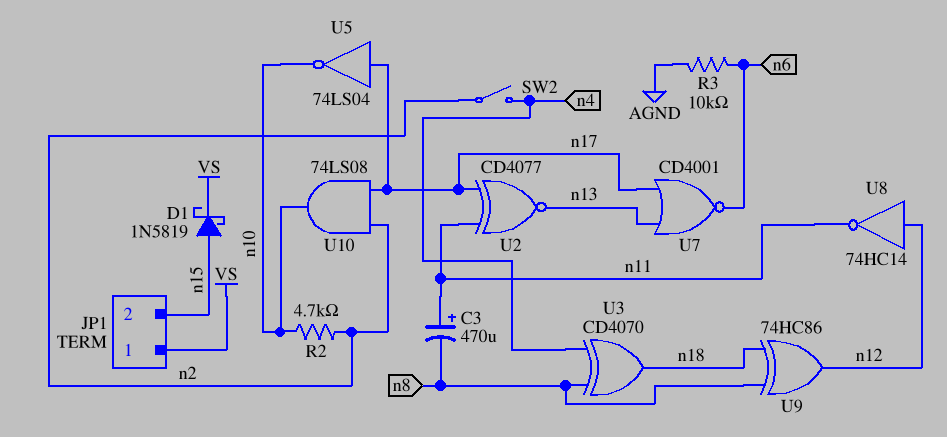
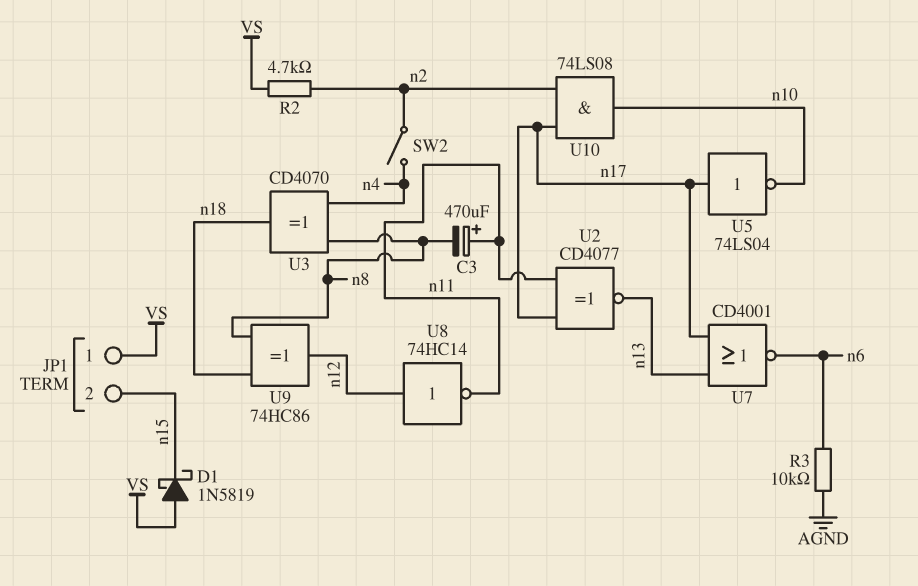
D1: schottky 1N5819 (A n15, K VS) -> schottky 1N5819 (A VS, K n15)
R2: 4.7k (n2, n10) -> 4.7k (VS, n2)

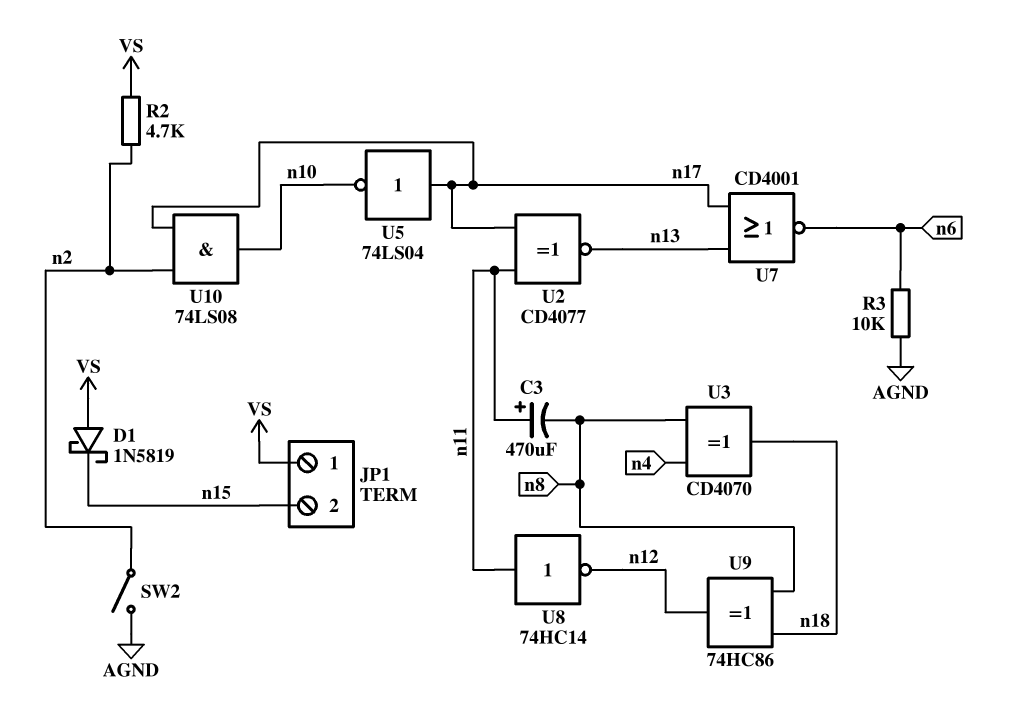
SW2: switch (n2, n4) -> switch (AGND, n2)
U8: NOT 74HC14 (in n12, out n11) -> NOT 74HC14 (in n11, out n12)

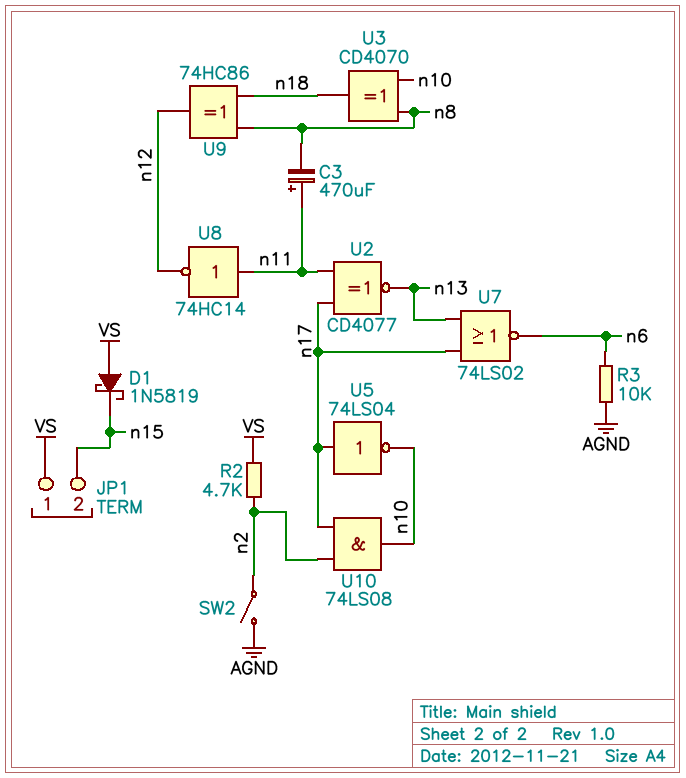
U3: XOR CD4070 (in n4, in n8, out n18) -> XOR CD4070 (in n8, in n10, out n18)
U7: NOR CD4001 (in n13, in n17, out n6) -> NOR 74LS02 (in n13, in n17, out n6)

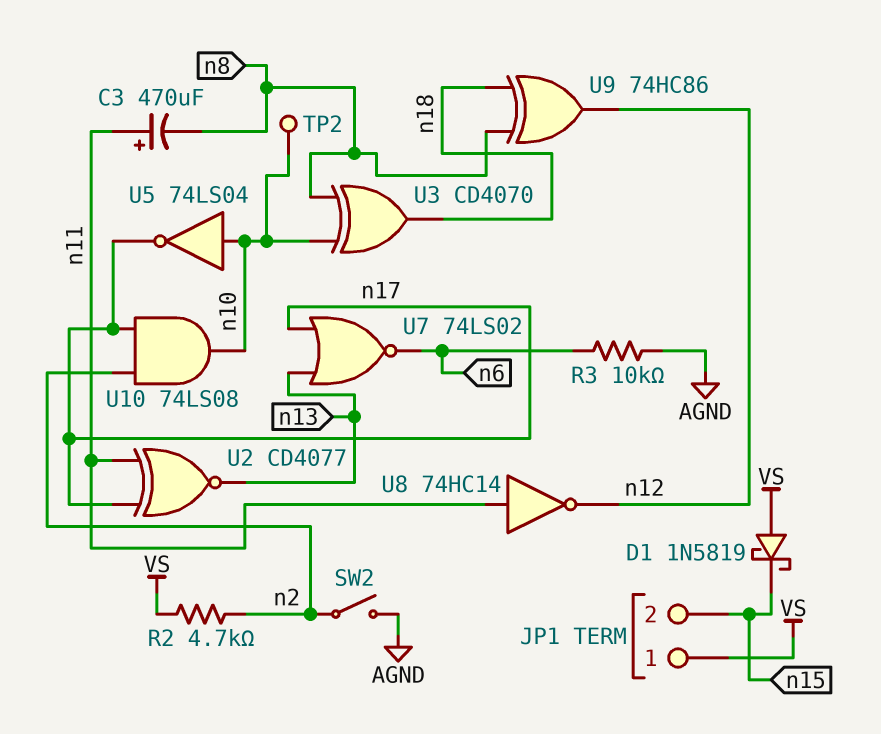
TP2: none -> test point (n10)
U5: NOT 74LS04 (in n17, out n10) -> NOT 74LS04 (in n10, out n17)

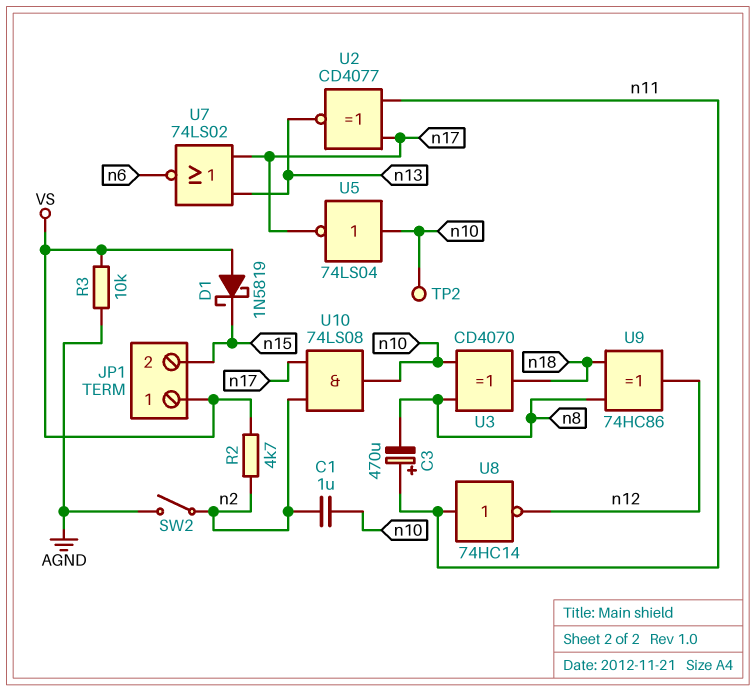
C1: none -> 1uF (n2, n10)
R3: 10k (AGND, n6) -> 10k (AGND, VS)

